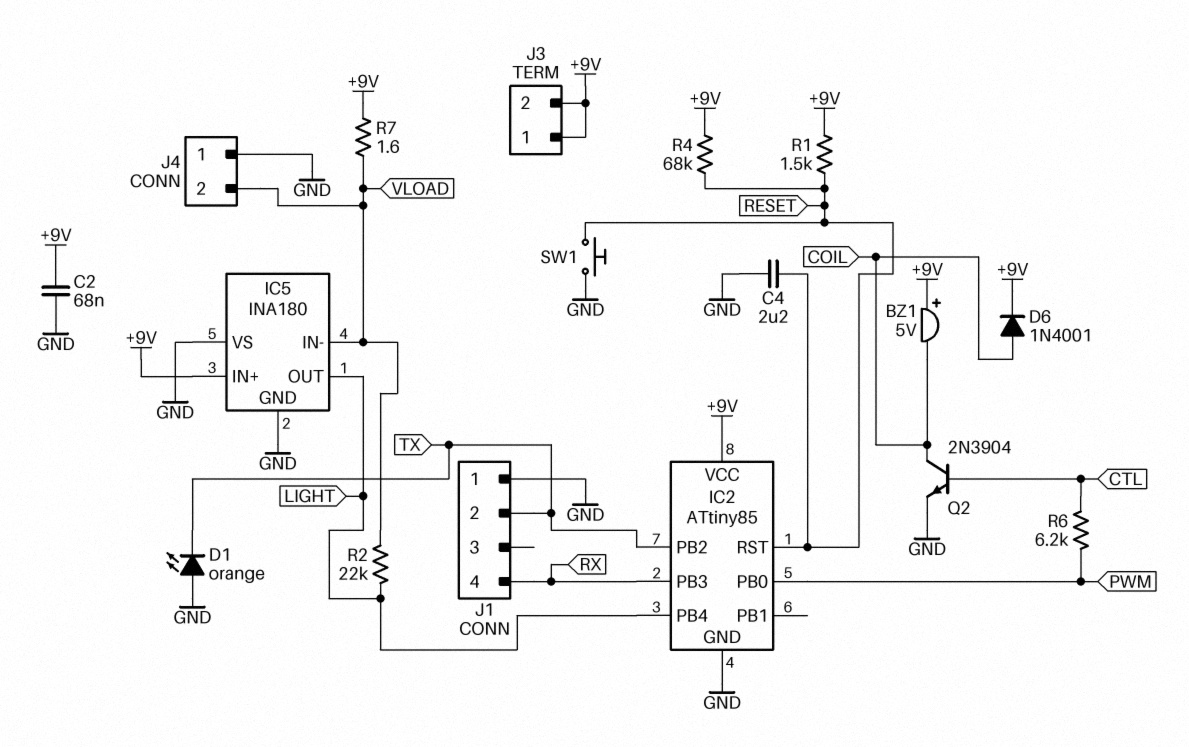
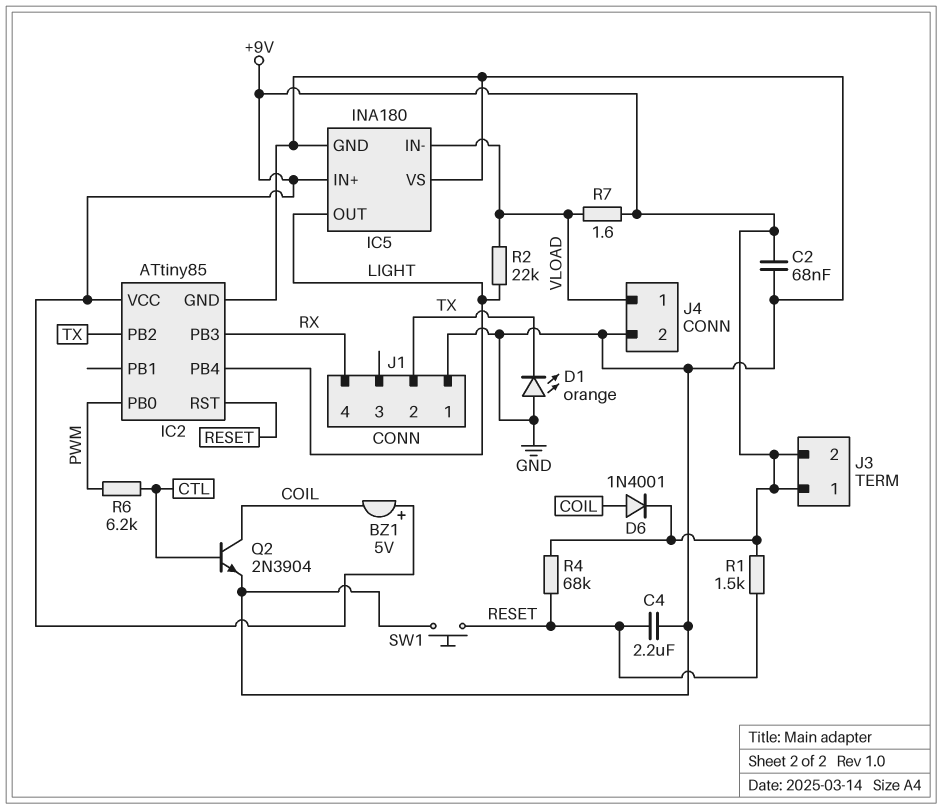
J4 pin 1: GND -> VLOAD
J4 pin 2: VLOAD -> GND

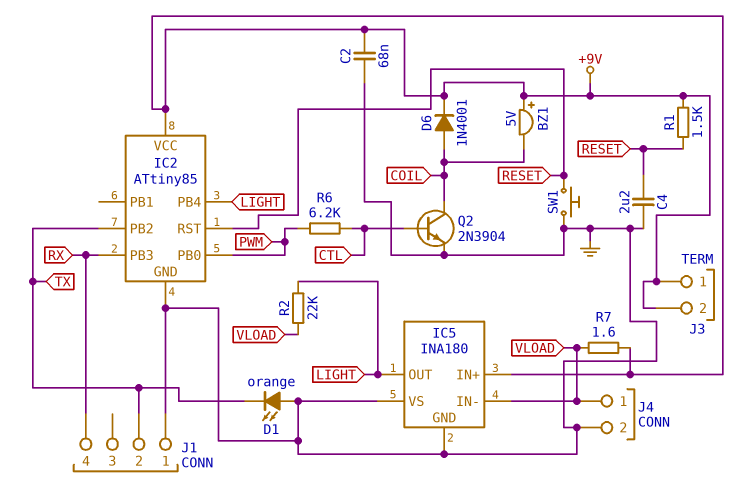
R4: 68k (+9V, RESET) -> none

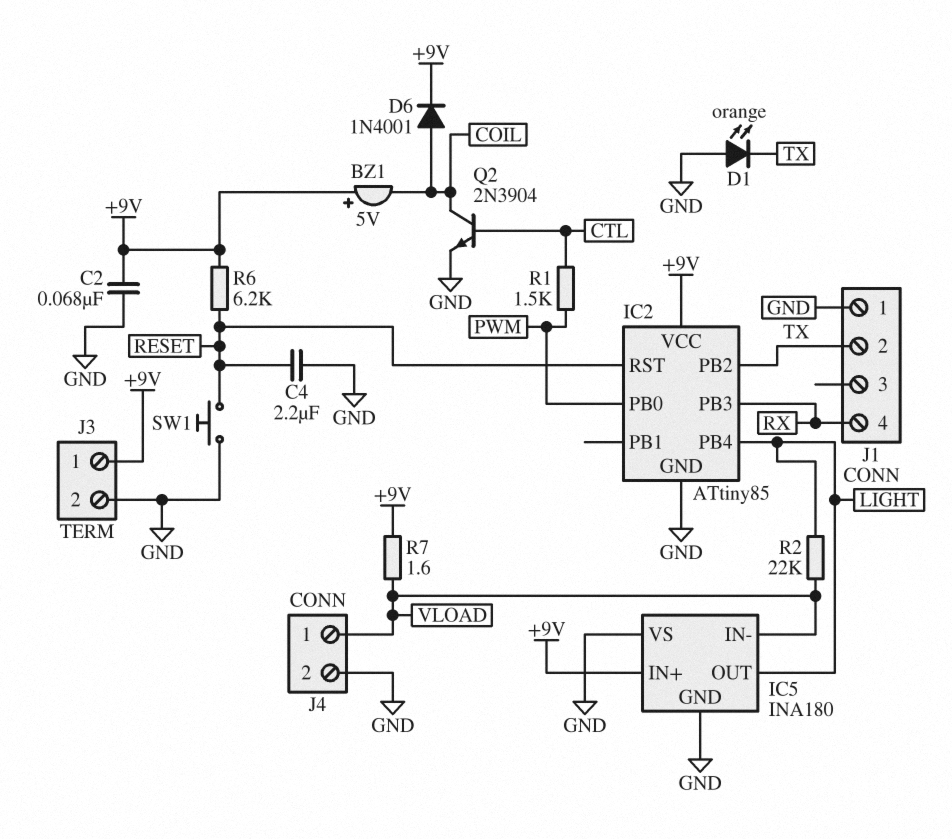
J3 pin 2: +9V -> GND
R1: 1.5k (+9V, RESET) -> 1.5k (CTL, PWM)
R6: 6.2k (CTL, PWM) -> 6.2k (+9V, RESET)

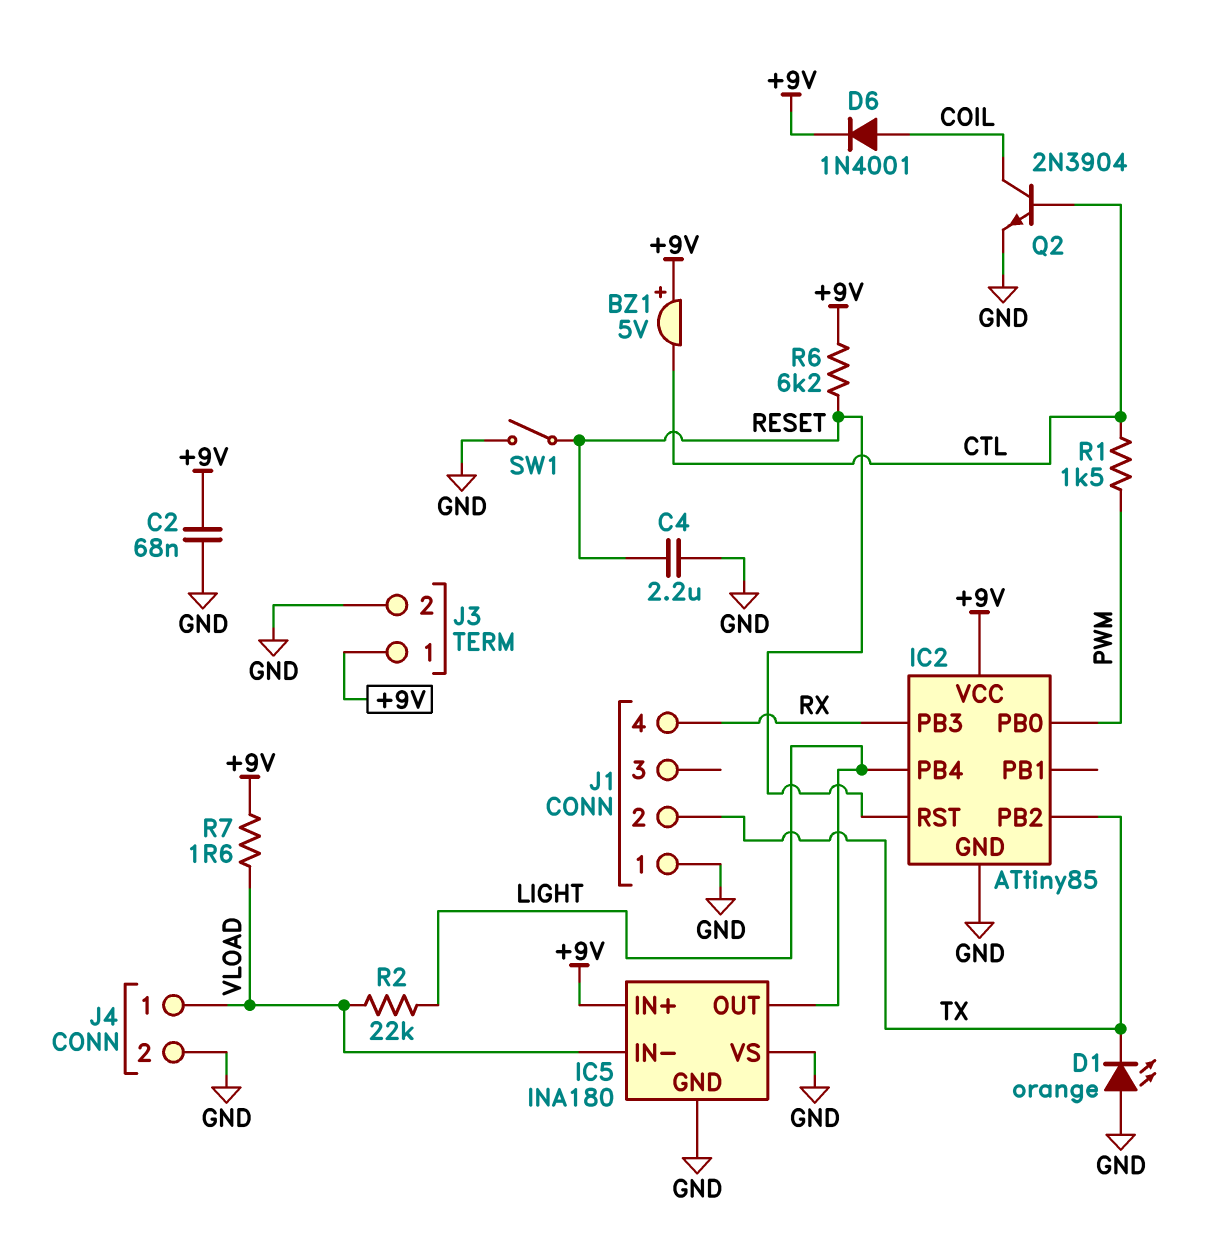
BZ1: buzzer 5V (plus +9V, minus COIL) -> buzzer 5V (plus +9V, minus CTL)
SW1: button (GND, RESET) -> switch (GND, RESET)

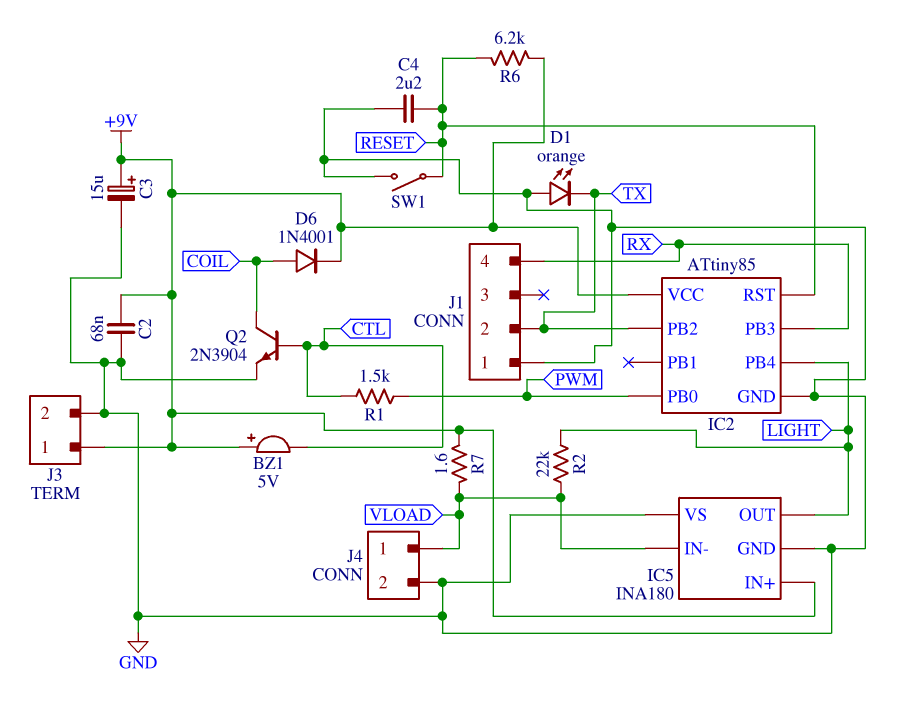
C3: none -> 15uF (plus +9V, minus GND)

